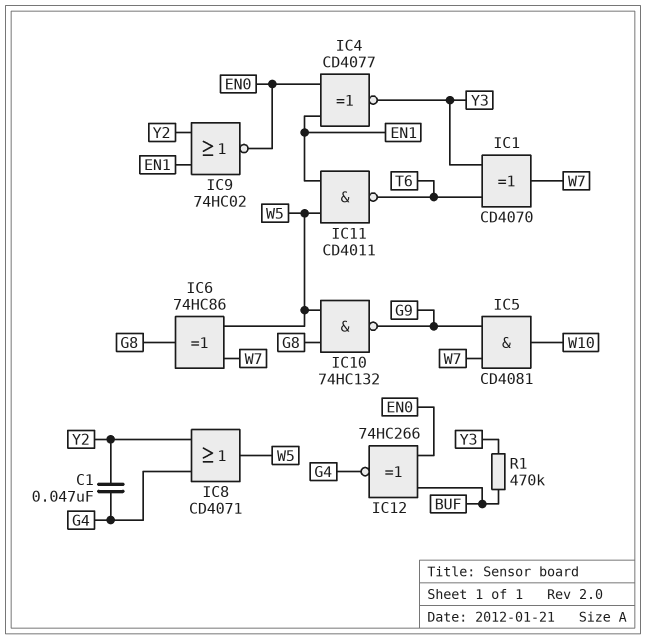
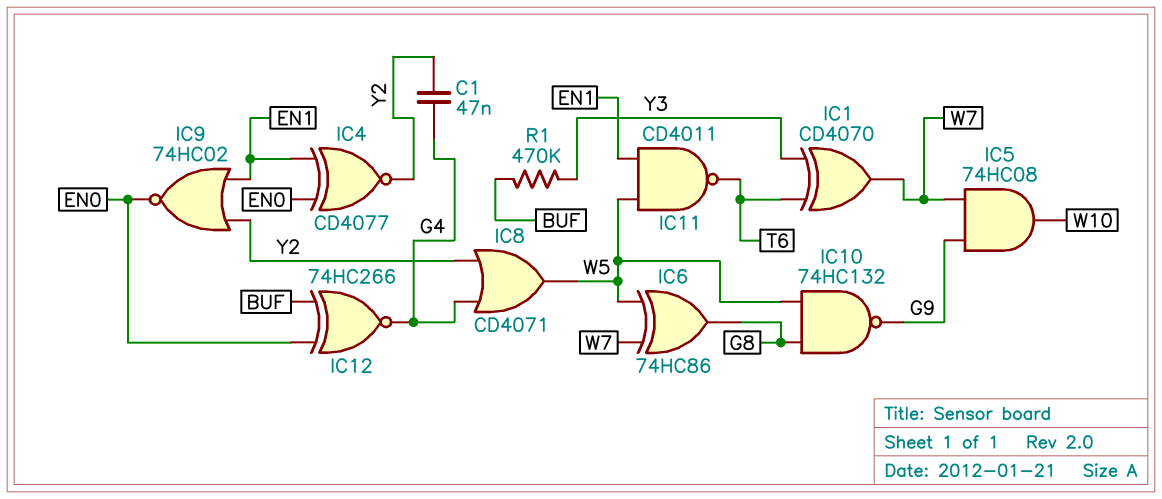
IC4: XNOR CD4077 (in EN0, in EN1, out Y3) -> XNOR CD4077 (in EN0, in EN1, out Y2)
IC5: AND CD4081 (in G9, in W7, out W10) -> AND 74HC08 (in G9, in W7, out W10)

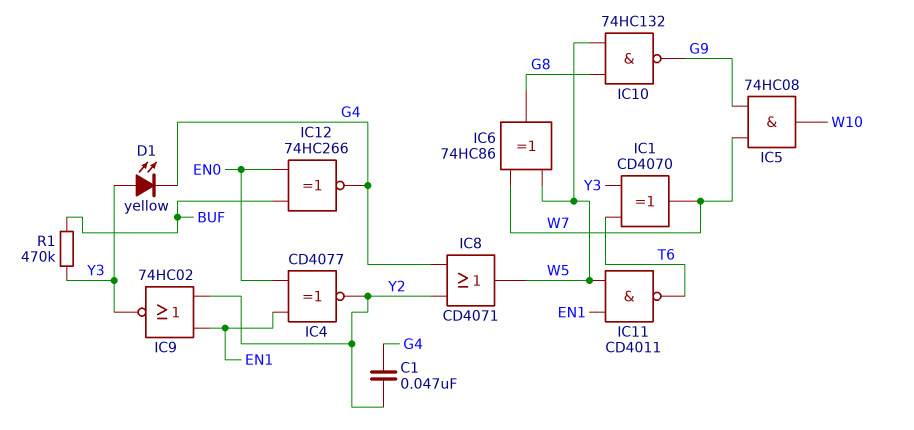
D1: none -> LED yellow (A Y3, K G4)
IC9: NOR 74HC02 (in EN1, in Y2, out EN0) -> NOR 74HC02 (in EN1, in Y2, out Y3)

